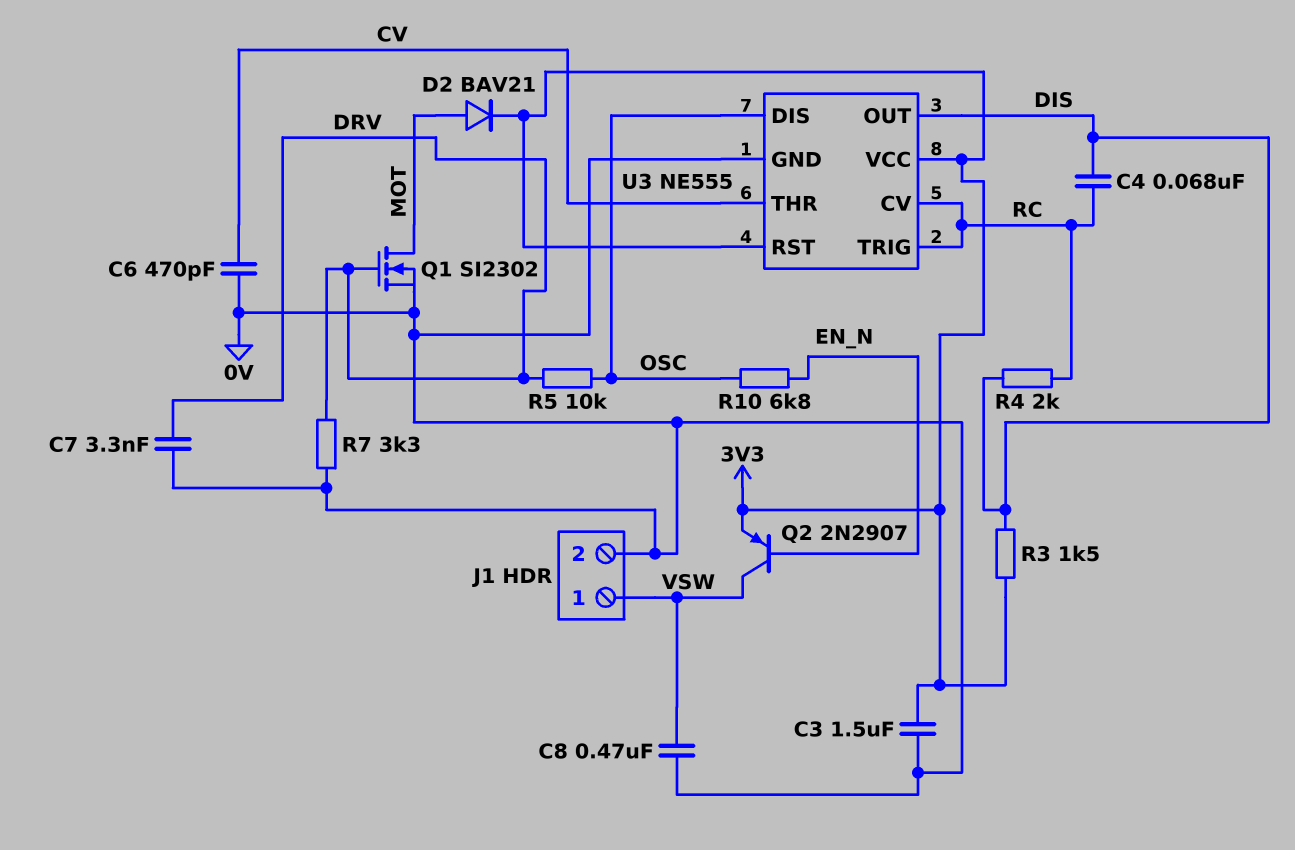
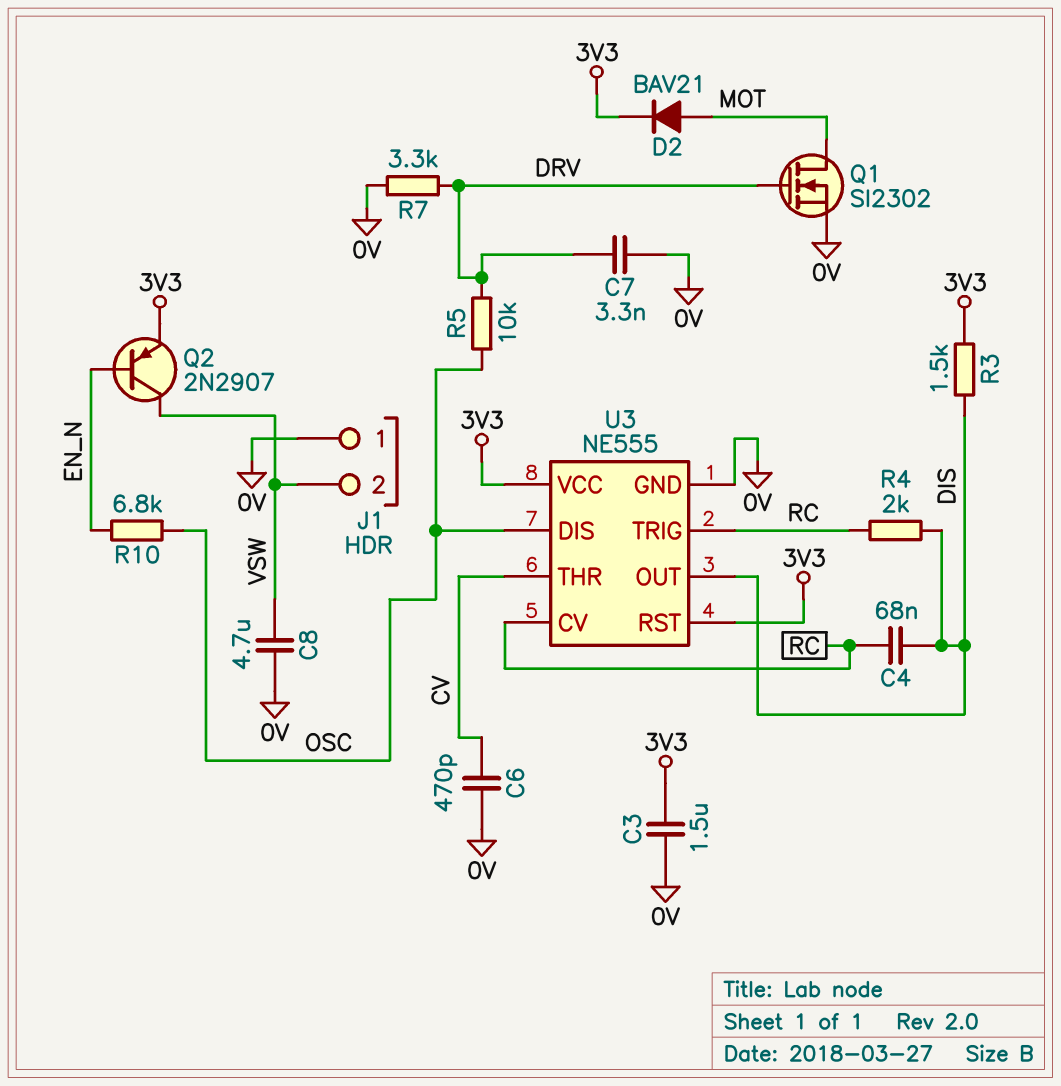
C8: 470nF (0V, VSW) -> 4.7uF (0V, VSW)
J1 pin 1: VSW -> 0V
J1 pin 2: 0V -> VSW

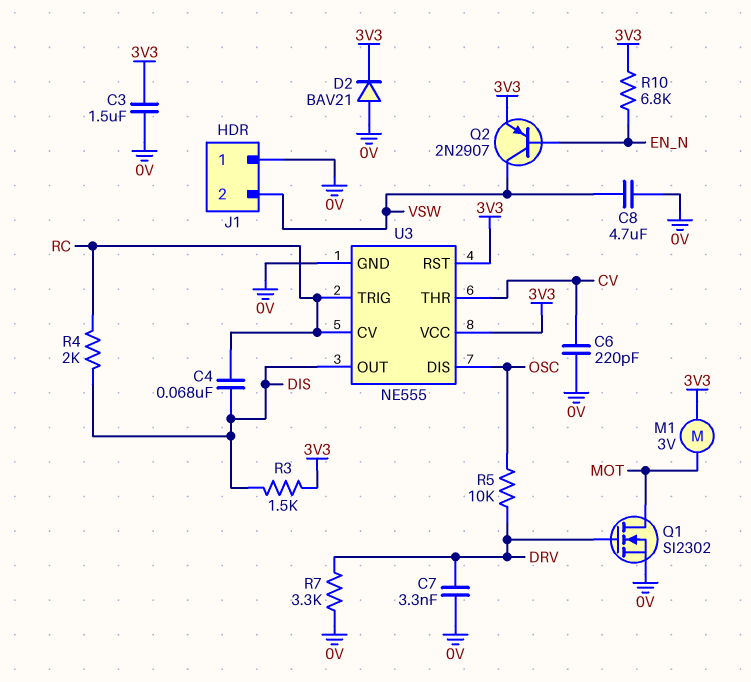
C6: 470pF (0V, CV) -> 220pF (0V, CV)
D2: diode BAV21 (A MOT, K 3V3) -> diode BAV21 (A 0V, K 3V3)
M1: none -> motor 3V (3V3, MOT)
R10: 6.8k (EN_N, OSC) -> 6.8k (3V3, EN_N)

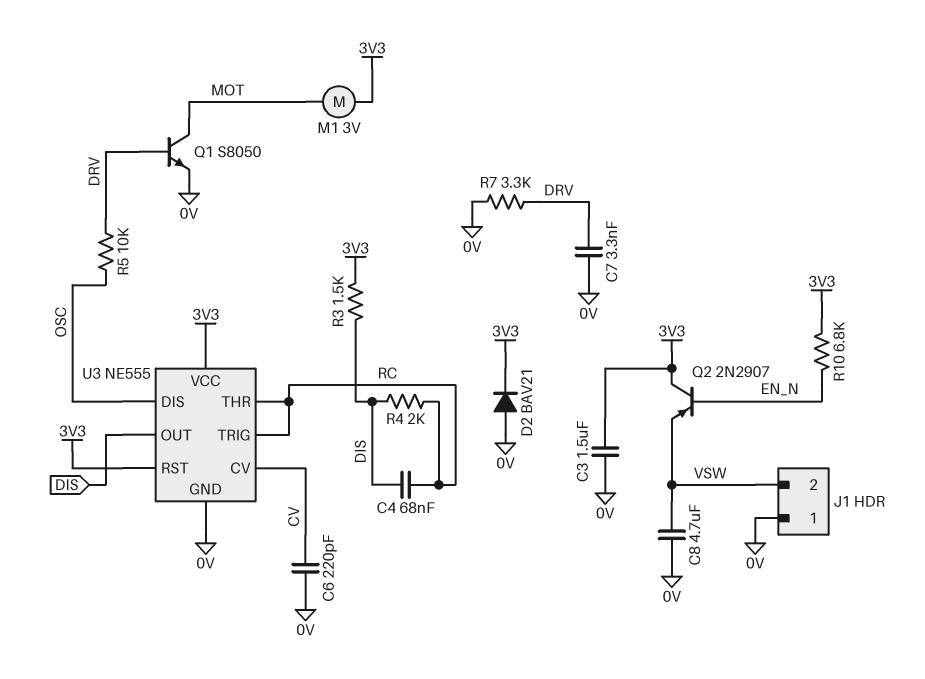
Q1: NMOS SI2302 (G DRV, D MOT, S 0V) -> NPN S8050 (B DRV, C MOT, E 0V)
Q2: PNP 2N2907 (B EN_N, C VSW, E 3V3) -> PNP 2N2907 (B EN_N, C 3V3, E VSW)
U3 pin CV: RC -> CV
U3 pin THR: CV -> RC

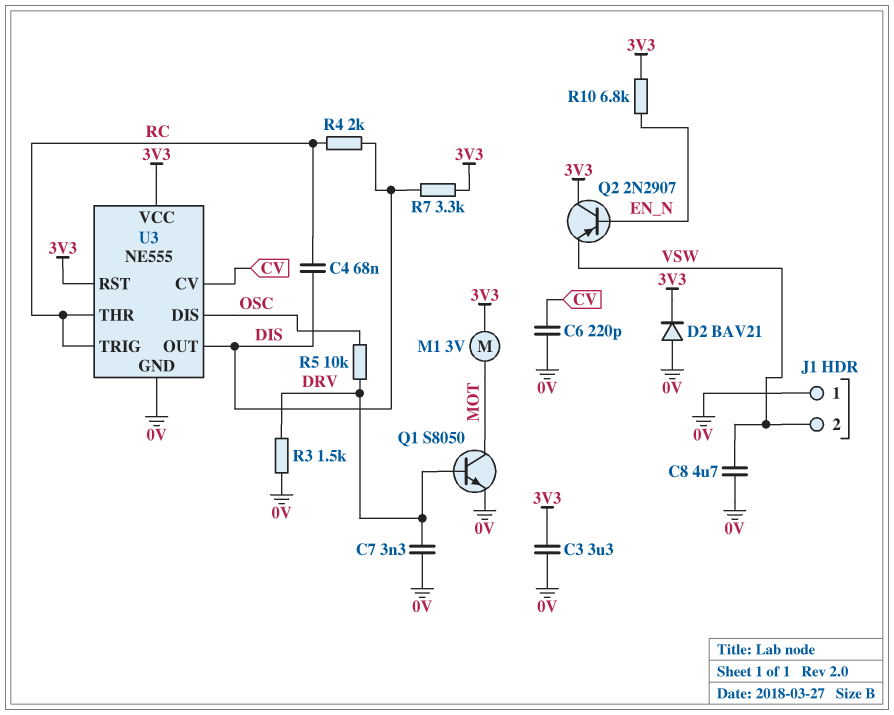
C3: 1.5uF (0V, 3V3) -> 3.3uF (0V, 3V3)
R3: 1.5k (3V3, DIS) -> 1.5k (0V, DRV)
R7: 3.3k (0V, DRV) -> 3.3k (3V3, DIS)

